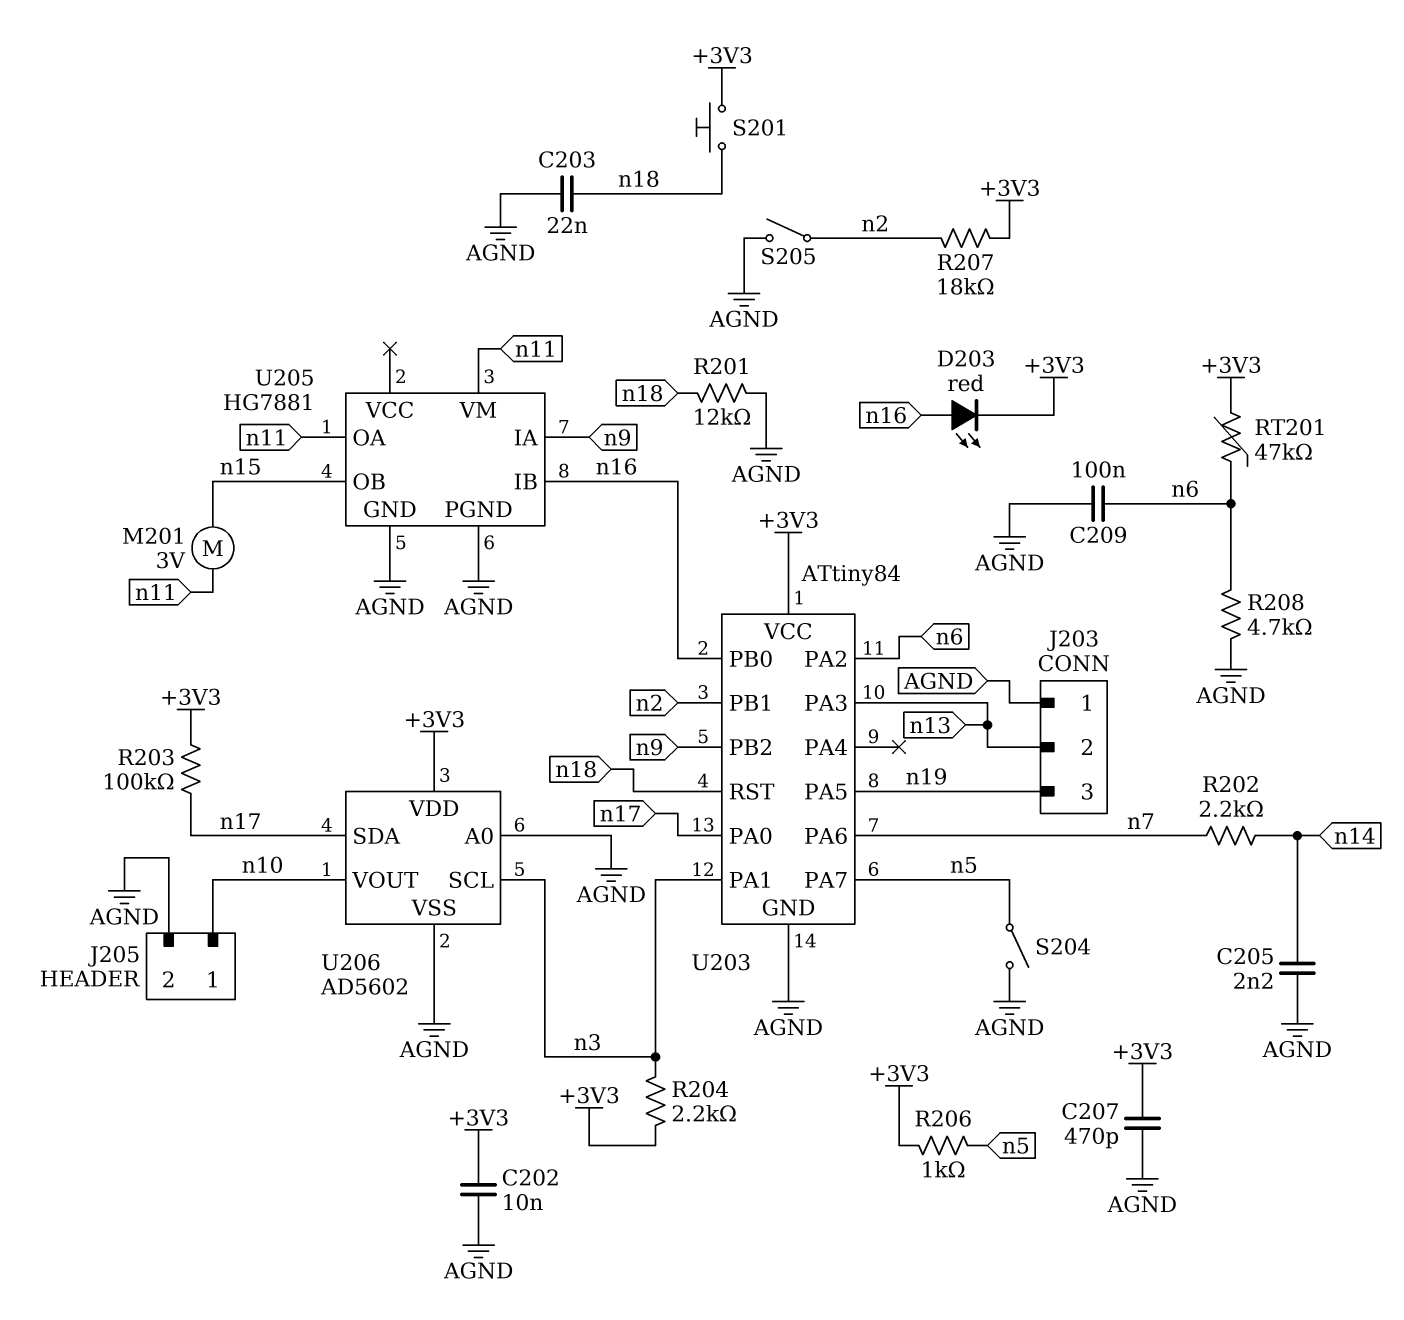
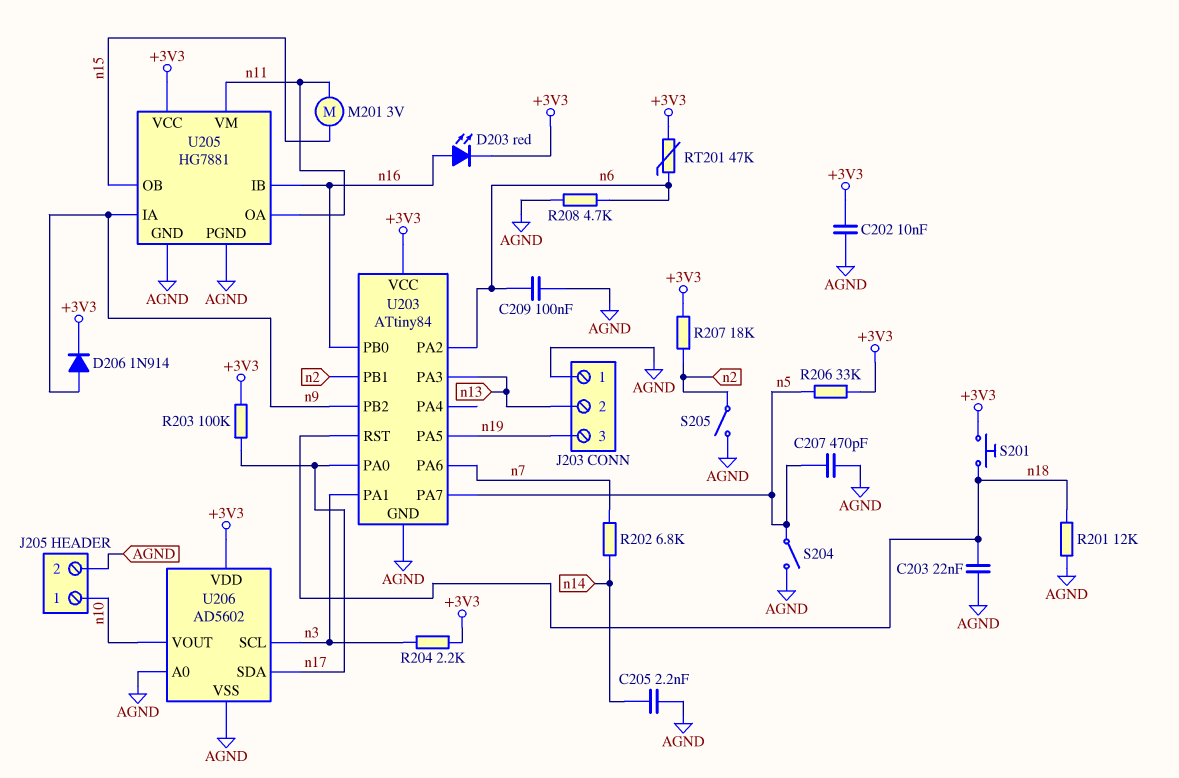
C207: 470pF (+3V3, AGND) -> 470pF (AGND, n5)
D206: none -> diode 1N914 (A n9, K +3V3)
R202: 2.2k (n7, n14) -> 6.8k (n7, n14)
R206: 1k (+3V3, n5) -> 33k (+3V3, n5)
U205 pin VCC: none -> +3V3

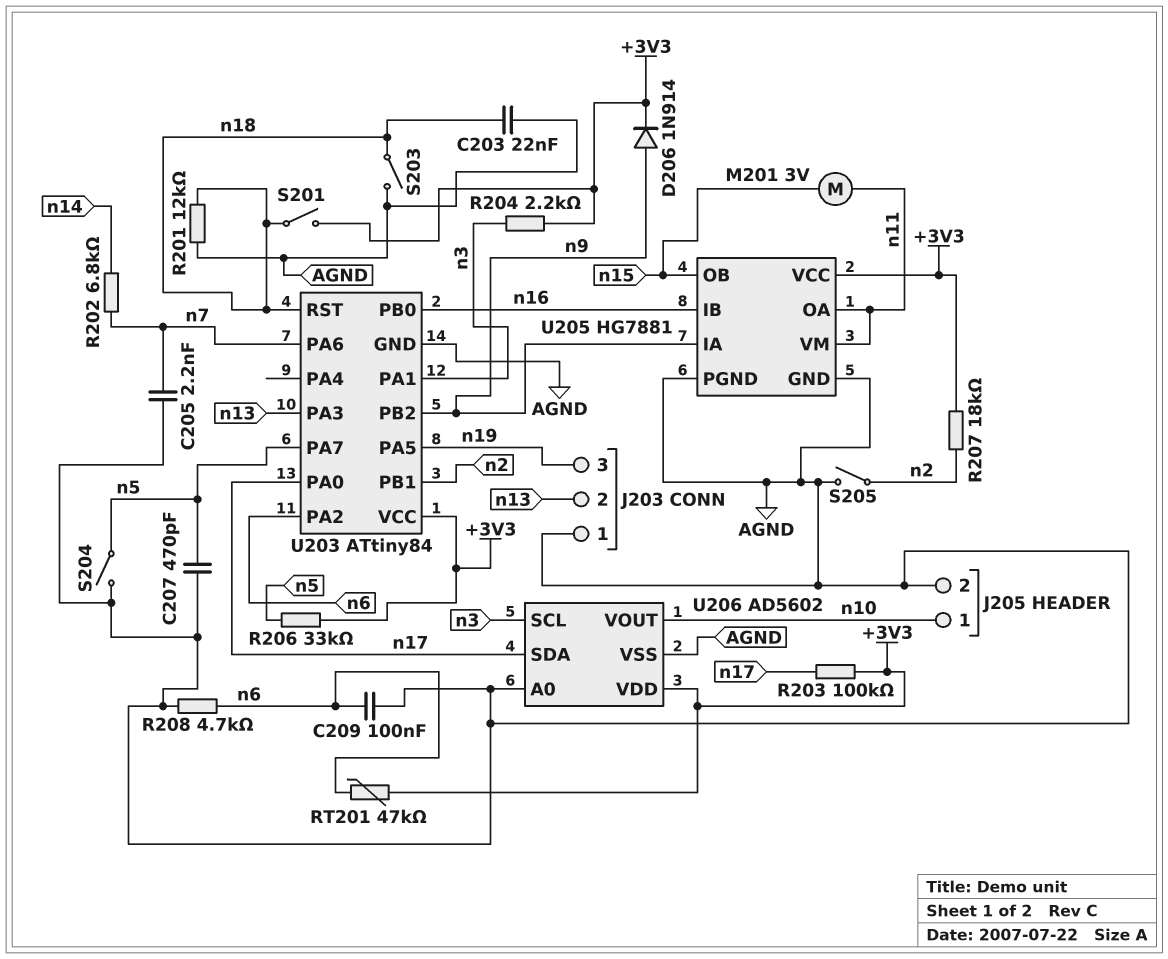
C202: 10nF (+3V3, AGND) -> none
C205: 2.2nF (AGND, n14) -> 2.2nF (AGND, n7)
D203: LED red (A n16, K +3V3) -> none
S201: button (+3V3, n18) -> switch (+3V3, n18)
S203: none -> switch (AGND, n18)

